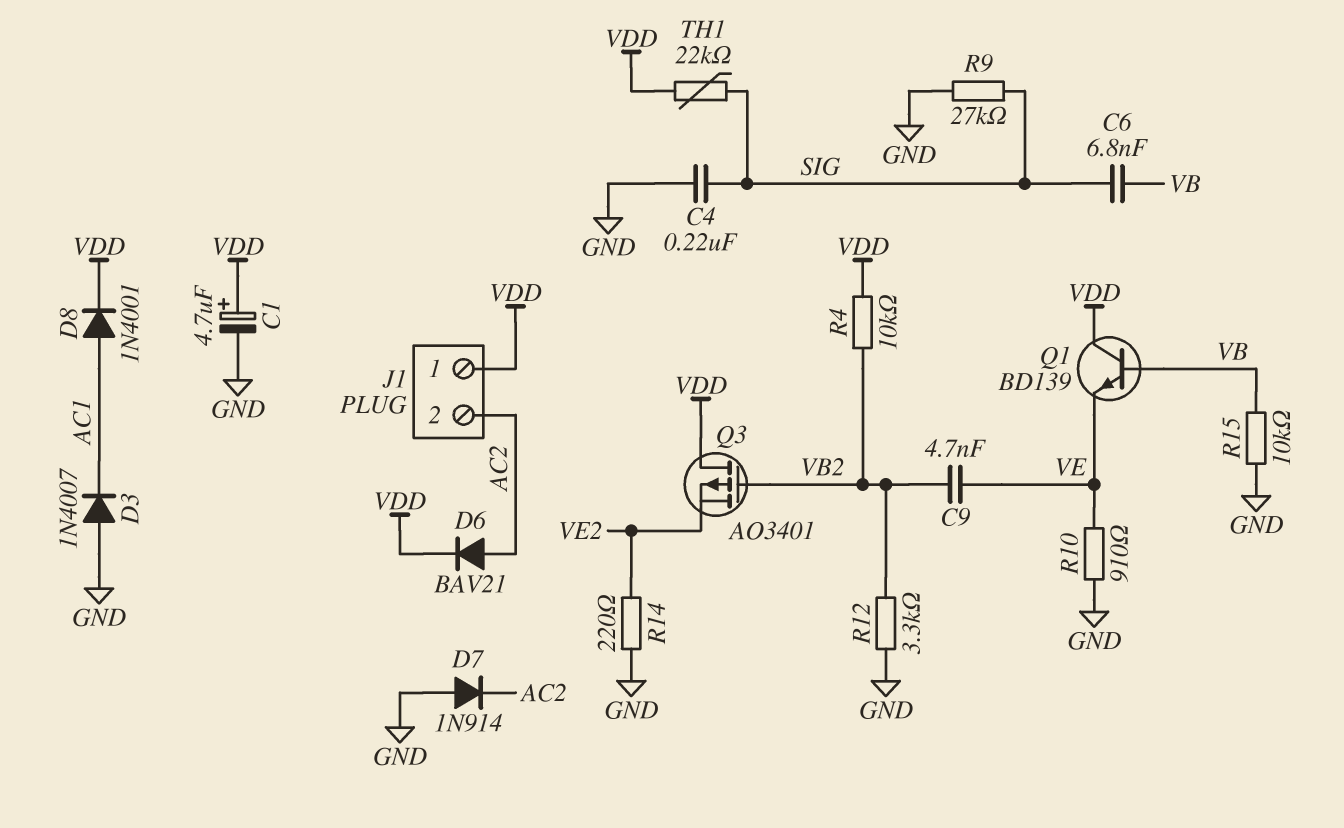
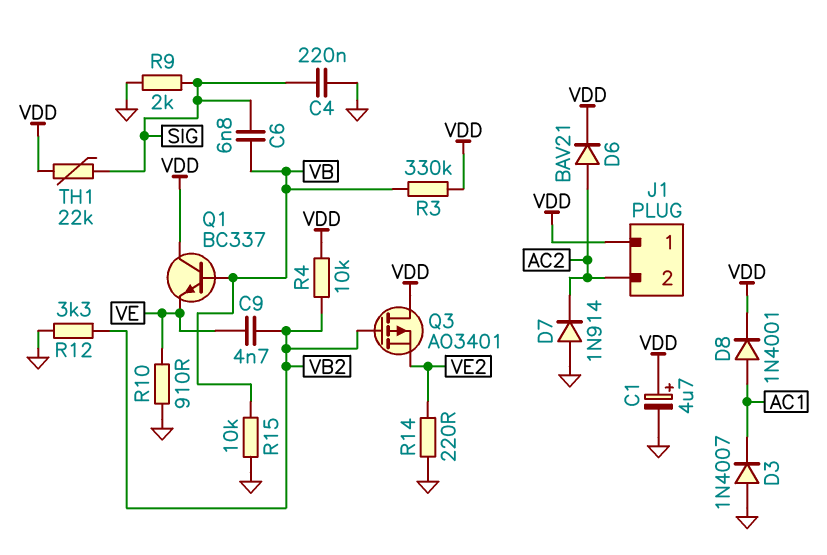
Q1: NPN BD139 (B VB, C VDD, E VE) -> NPN BC337 (B VB, C VDD, E VE)
R3: none -> 330k (VB, VDD)
R9: 27k (GND, SIG) -> 2k (GND, SIG)

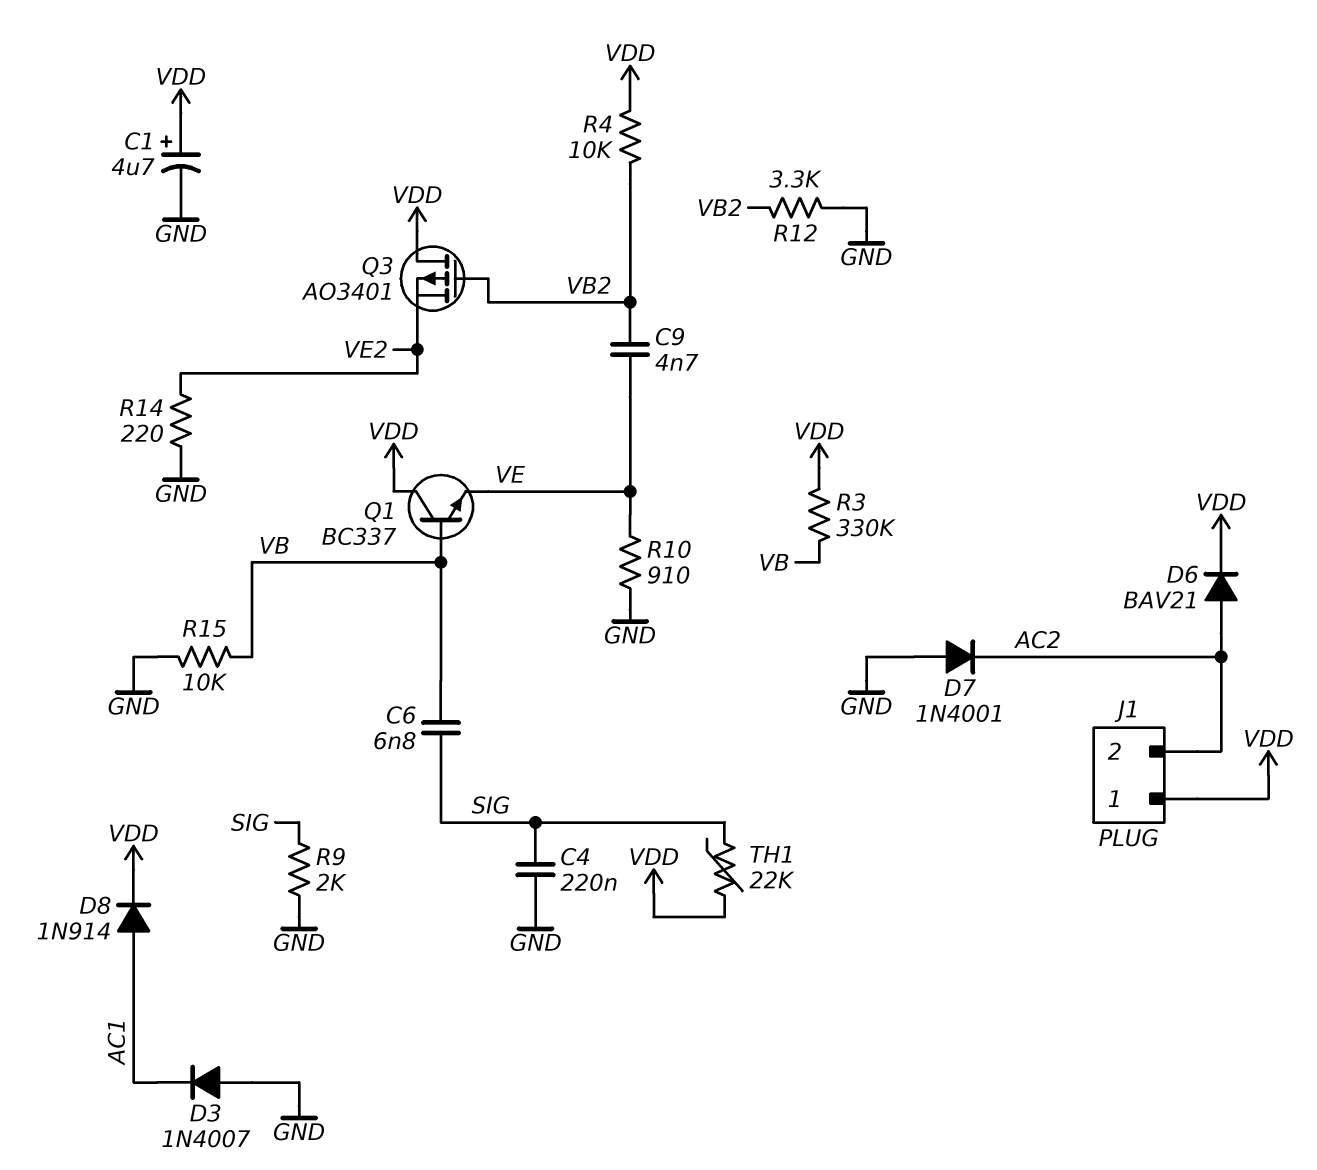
D7: diode 1N914 (A GND, K AC2) -> diode 1N4001 (A GND, K AC2)
D8: diode 1N4001 (A AC1, K VDD) -> diode 1N914 (A AC1, K VDD)

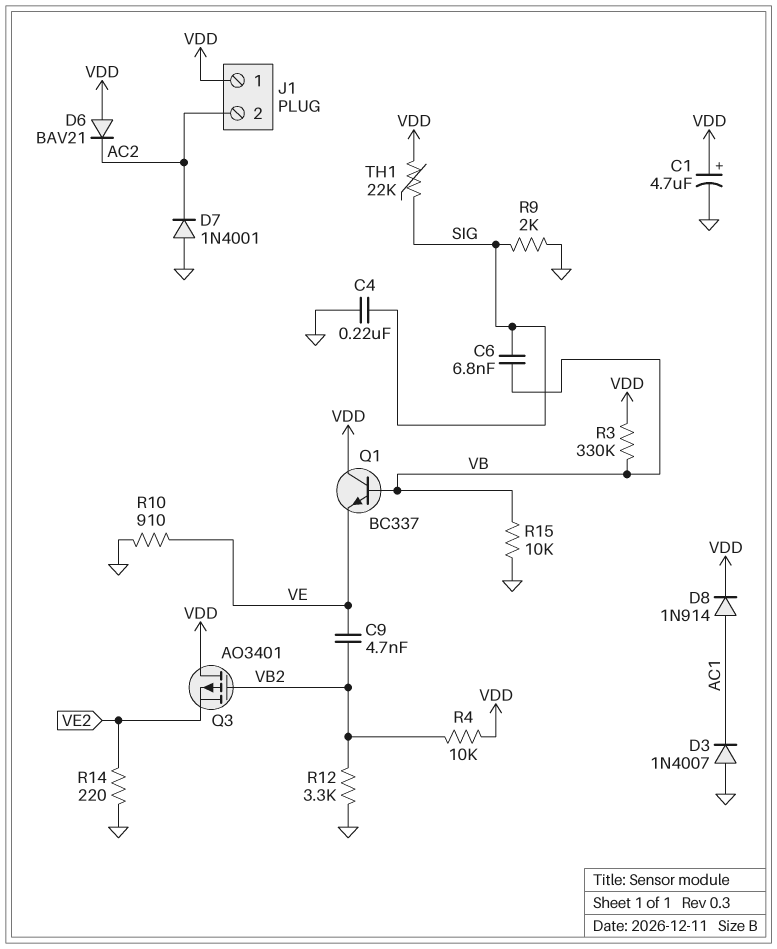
D6: diode BAV21 (A AC2, K VDD) -> diode BAV21 (A VDD, K AC2)

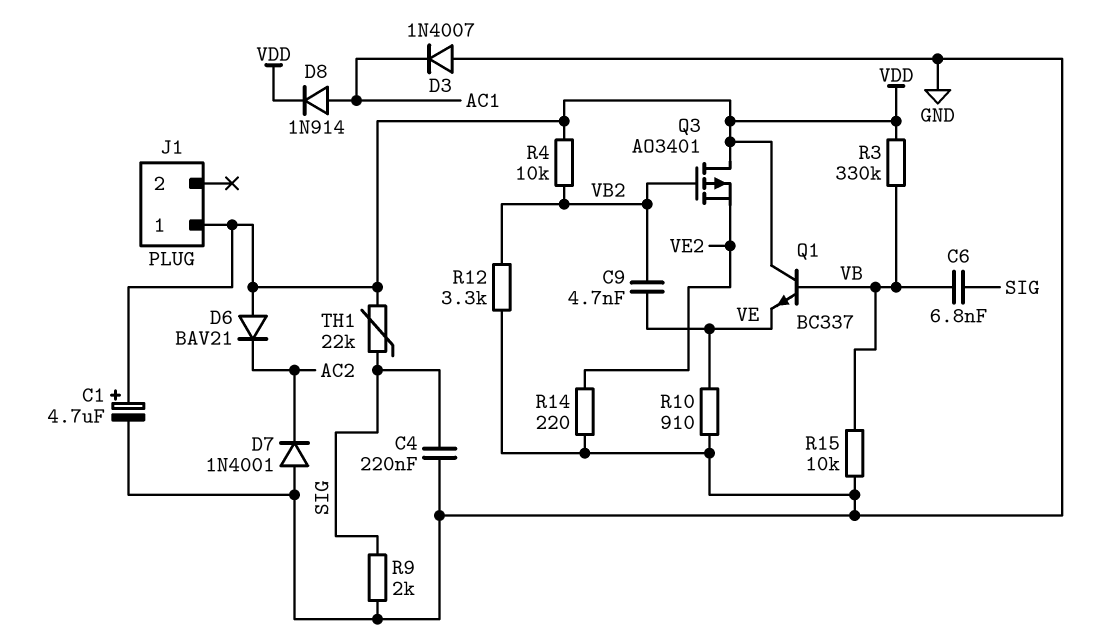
J1 pin 2: AC2 -> none

